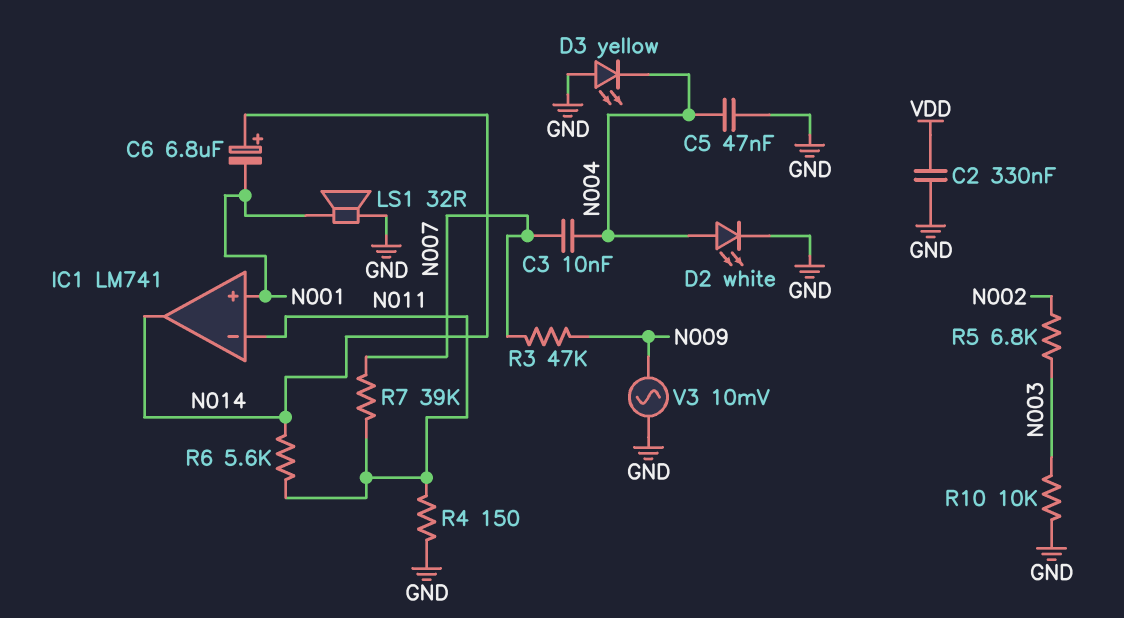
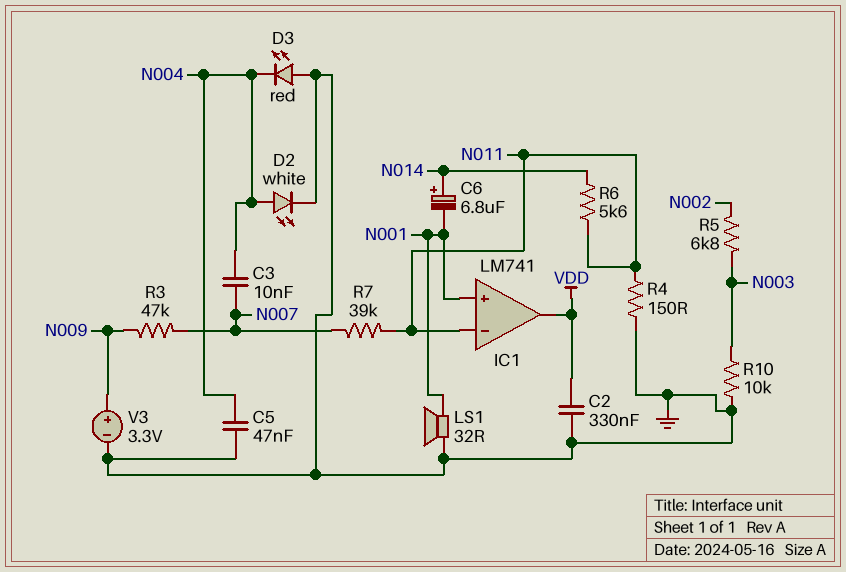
D3: LED yellow (A GND, K N004) -> LED red (A GND, K N004)
IC1 pin out: N014 -> VDD
V3: AC 10mV (GND, N009) -> 3.3V (plus N009, minus GND)

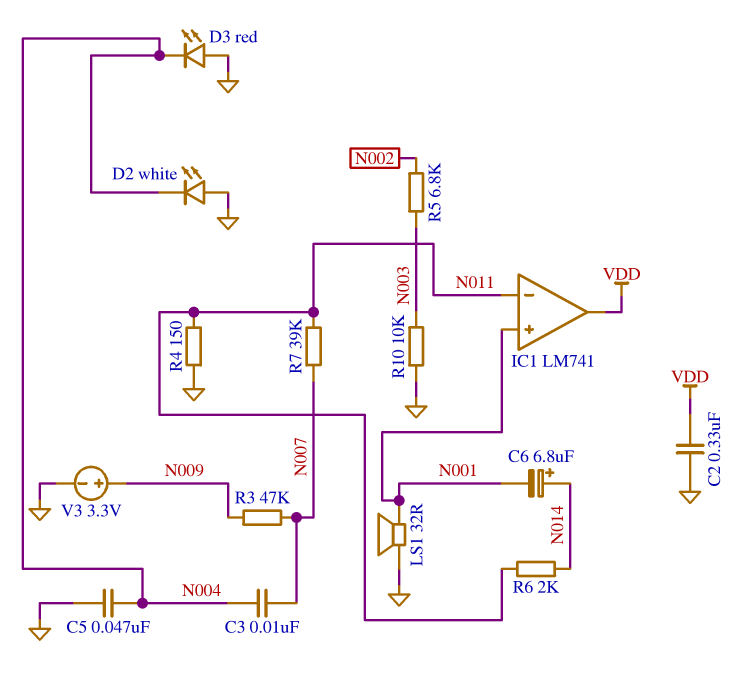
D2: LED white (A N004, K GND) -> LED white (A GND, K N004)
R6: 5.6k (N011, N014) -> 2k (N011, N014)

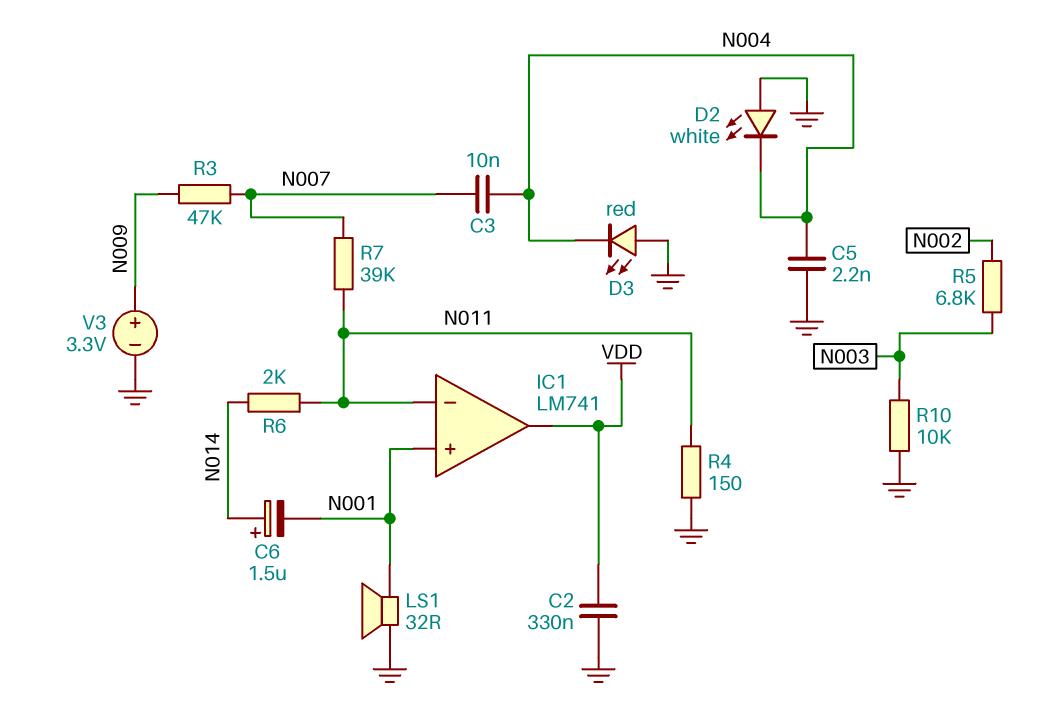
C5: 47nF (GND, N004) -> 2.2nF (GND, N004)
C6: 6.8uF (plus N014, minus N001) -> 1.5uF (plus N014, minus N001)

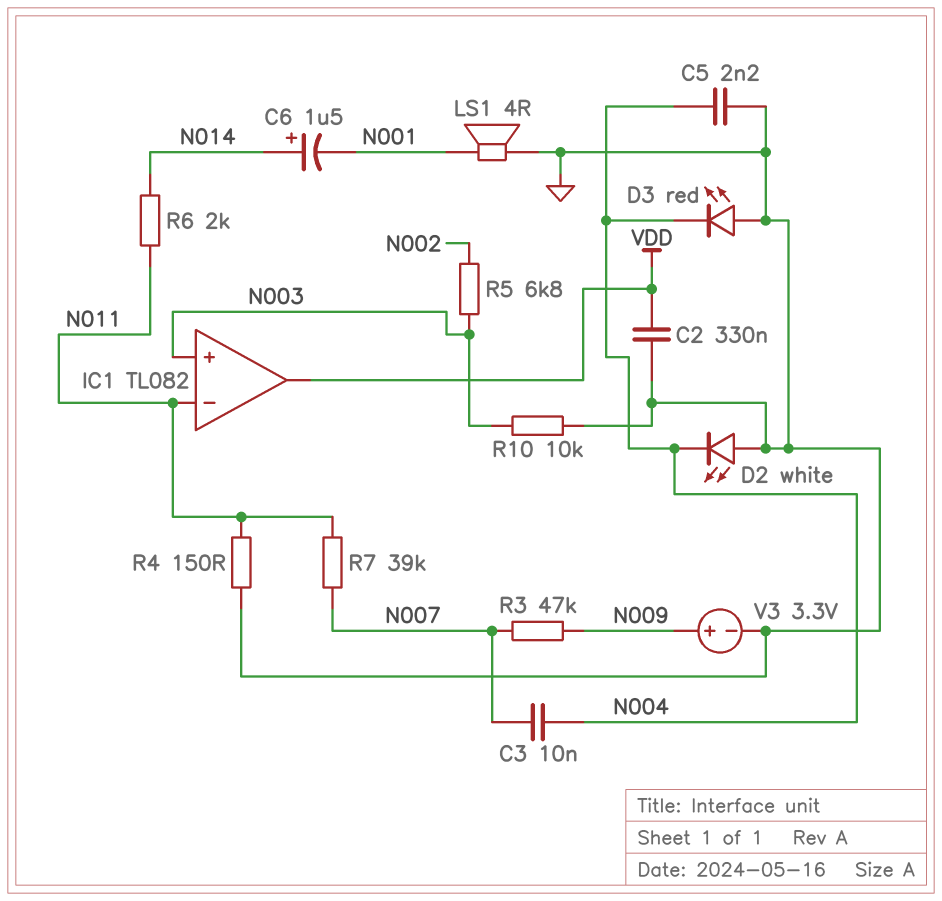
IC1: LM741 -> TL082
IC1 pin in+: N001 -> N003
LS1: speaker 32R (GND, N001) -> speaker 4R (GND, N001)

